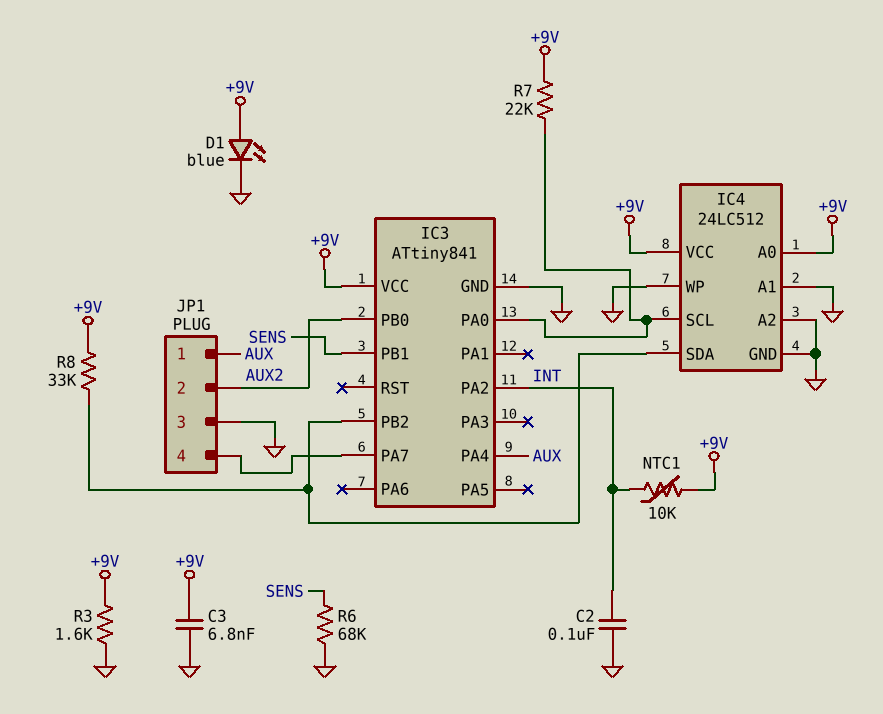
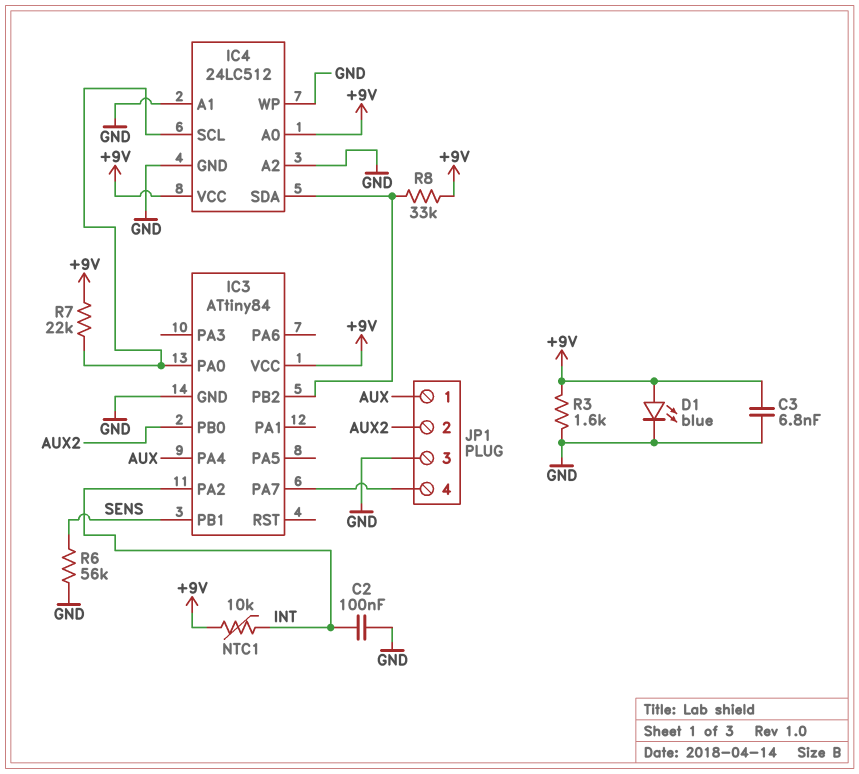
IC3: ATtiny841 -> ATtiny84
R6: 68k (GND, SENS) -> 56k (GND, SENS)

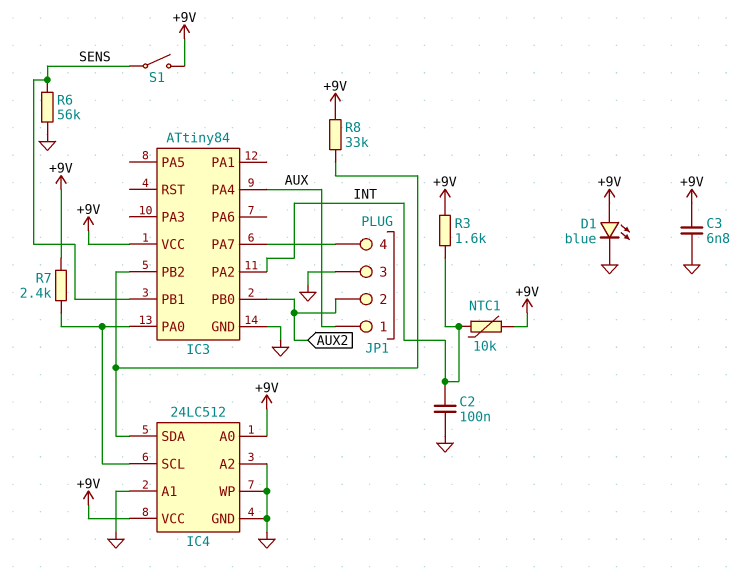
R3: 1.6k (+9V, GND) -> 1.6k (+9V, INT)
R7: 22k (+9V, IC3/PA0) -> 2.4k (+9V, IC3/PA0)
S1: none -> switch (+9V, SENS)

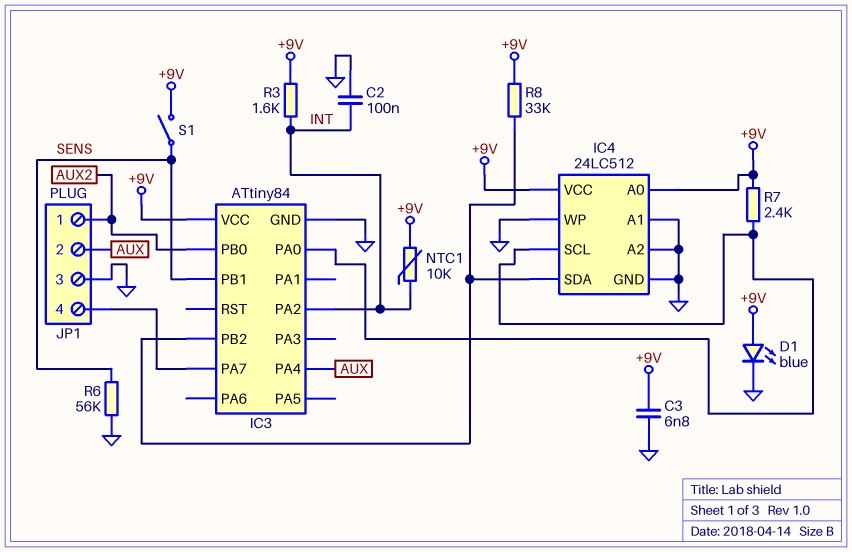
JP1 pin 1: AUX -> AUX2
JP1 pin 2: AUX2 -> AUX

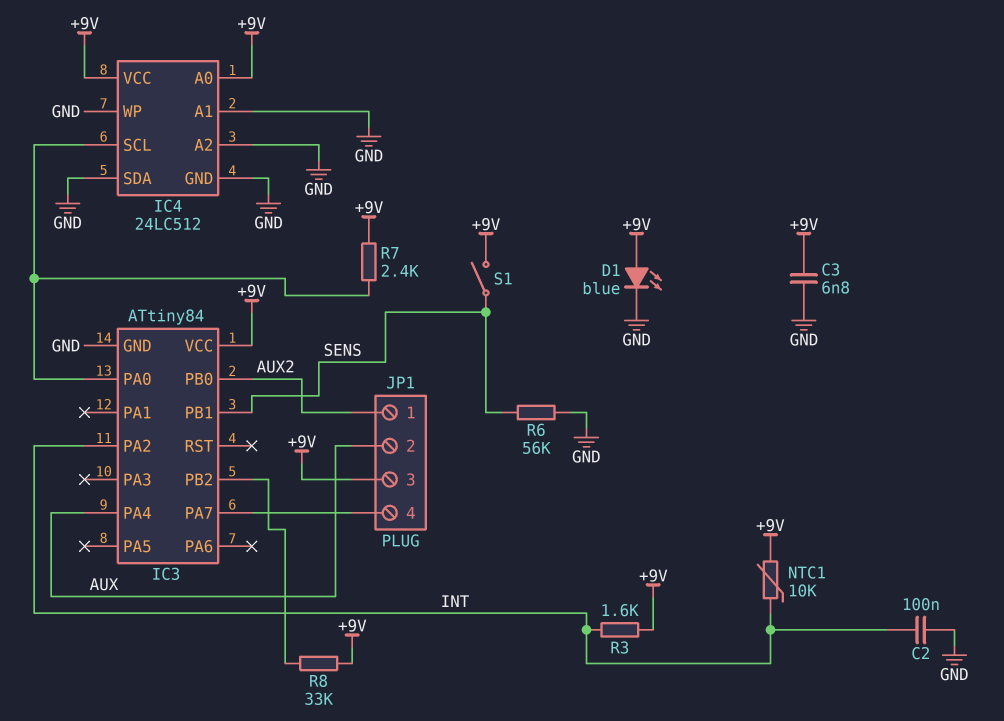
IC4 pin SDA: IC3/PB2 -> GND
JP1 pin 3: GND -> +9V

